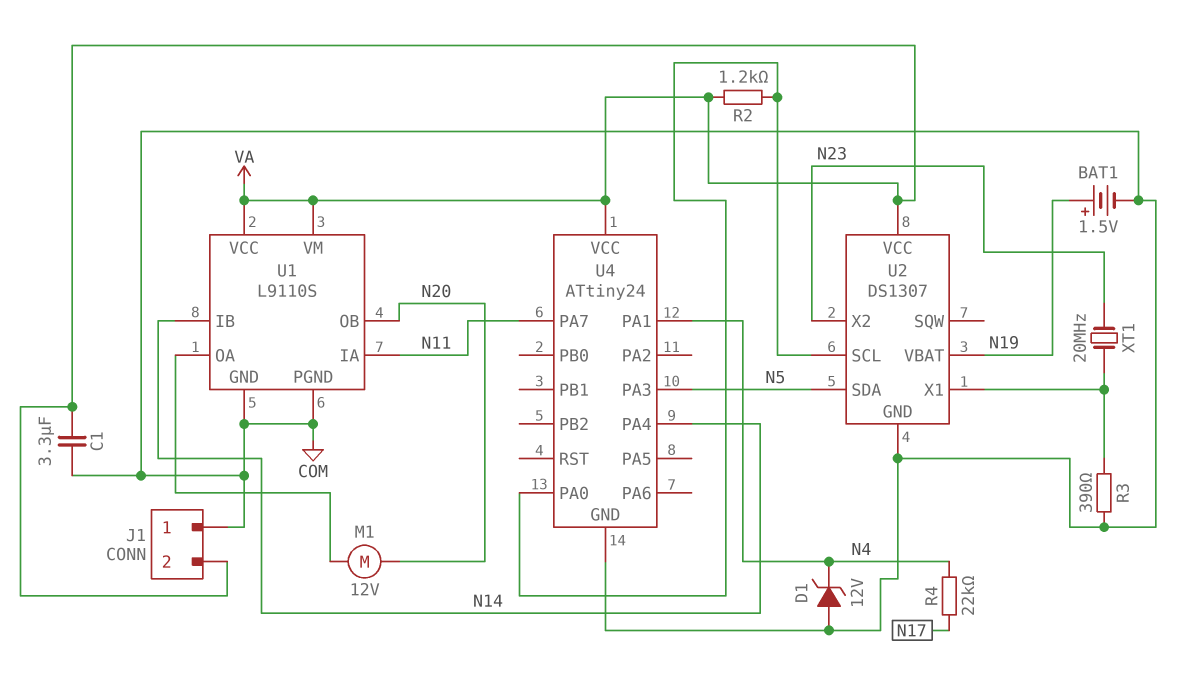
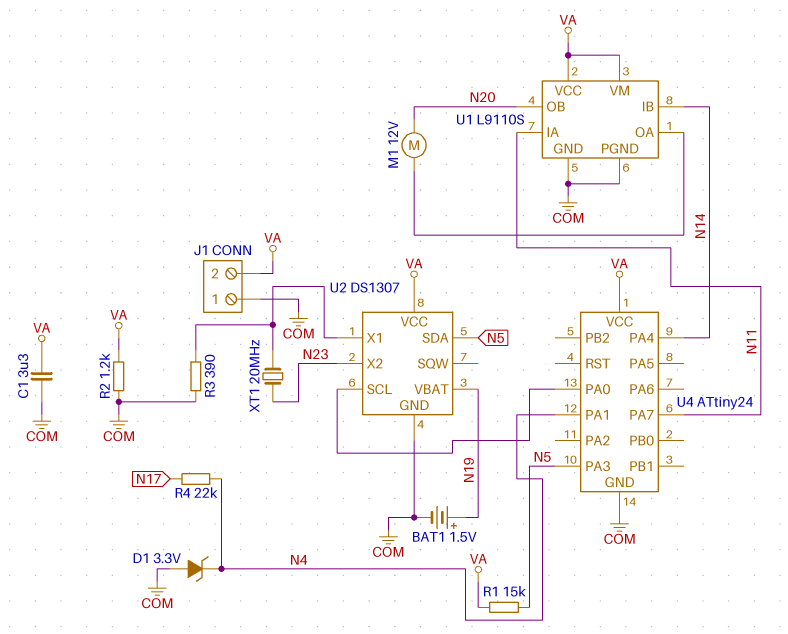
D1: zener 12V (A COM, K N4) -> zener 3.3V (A COM, K N4)
R1: none -> 15k (N5, VA)
R2: 1.2k (U2/SCL, VA) -> 1.2k (COM, VA)

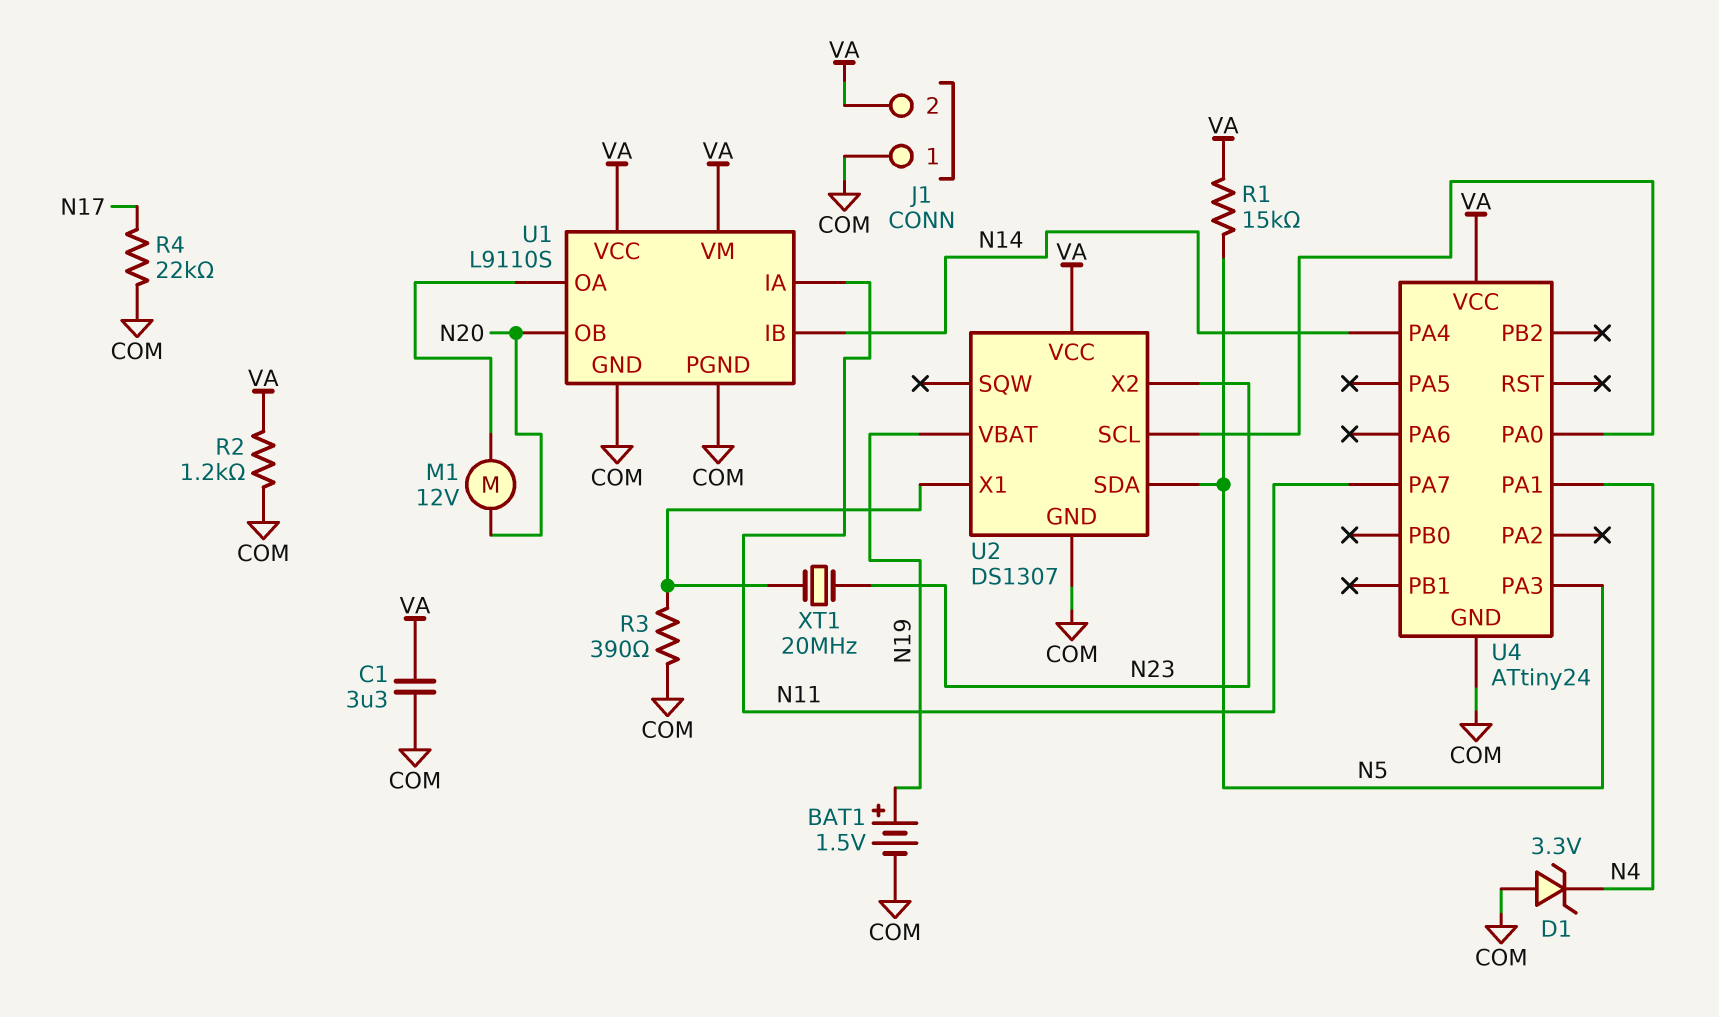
R4: 22k (N4, N17) -> 22k (COM, N17)

